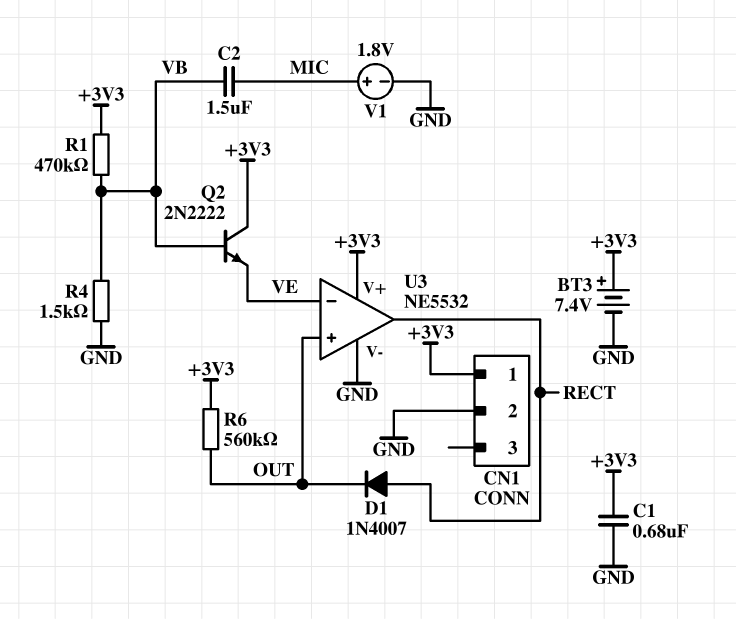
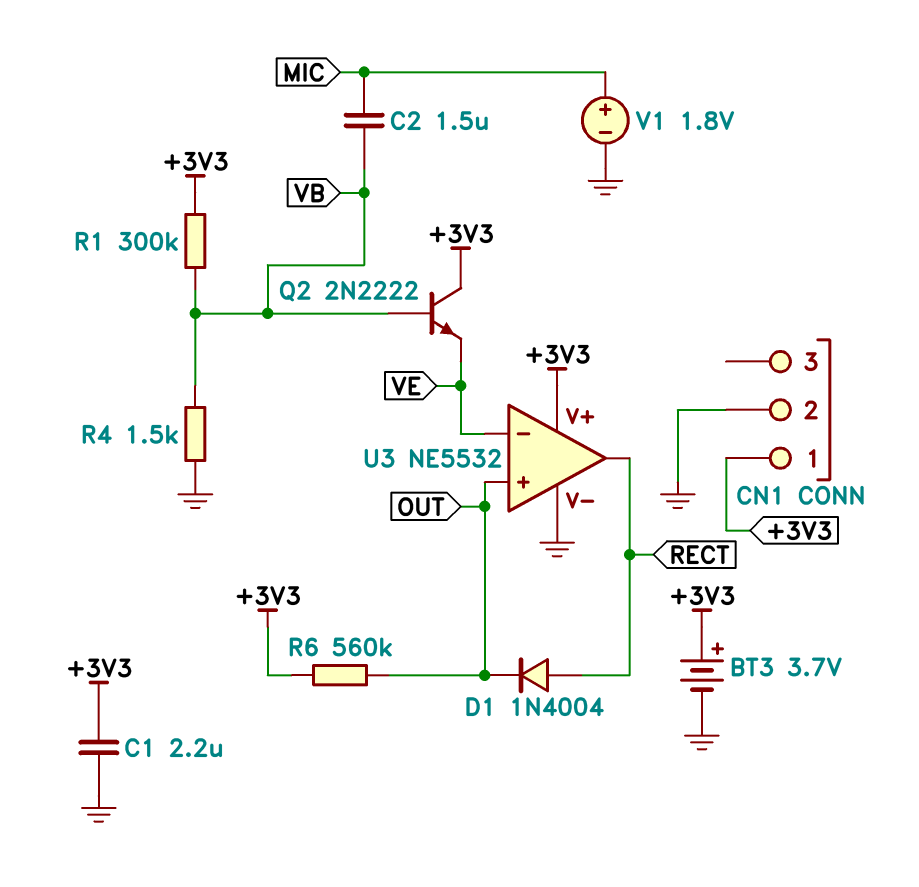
BT3: 7.4V (plus +3V3, minus GND) -> 3.7V (plus +3V3, minus GND)
C1: 680nF (+3V3, GND) -> 2.2uF (+3V3, GND)
D1: diode 1N4007 (A RECT, K OUT) -> diode 1N4004 (A RECT, K OUT)
R1: 470k (+3V3, VB) -> 300k (+3V3, VB)

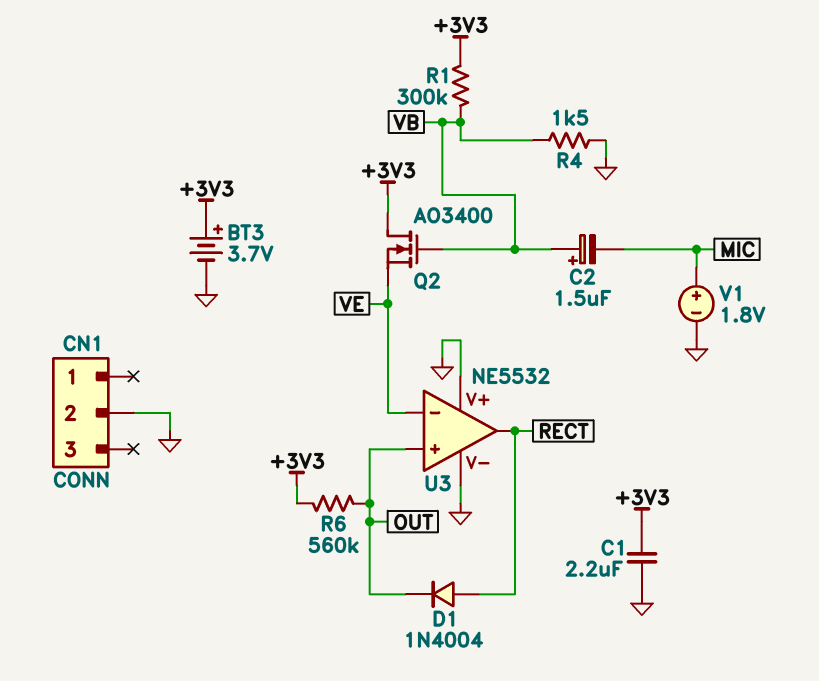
C2: 1.5uF (MIC, VB) -> 1.5uF (plus VB, minus MIC)
CN1 pin 1: +3V3 -> none
Q2: NPN 2N2222 (B VB, C +3V3, E VE) -> NMOS AO3400 (G VB, D +3V3, S VE)
U3 pin V+: +3V3 -> GND

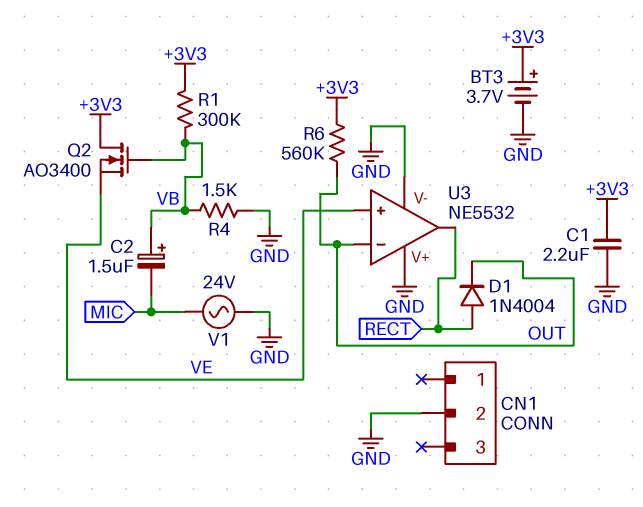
U3 pin in+: OUT -> VE
U3 pin in-: VE -> OUT
V1: 1.8V (plus MIC, minus GND) -> AC 24V (GND, MIC)

